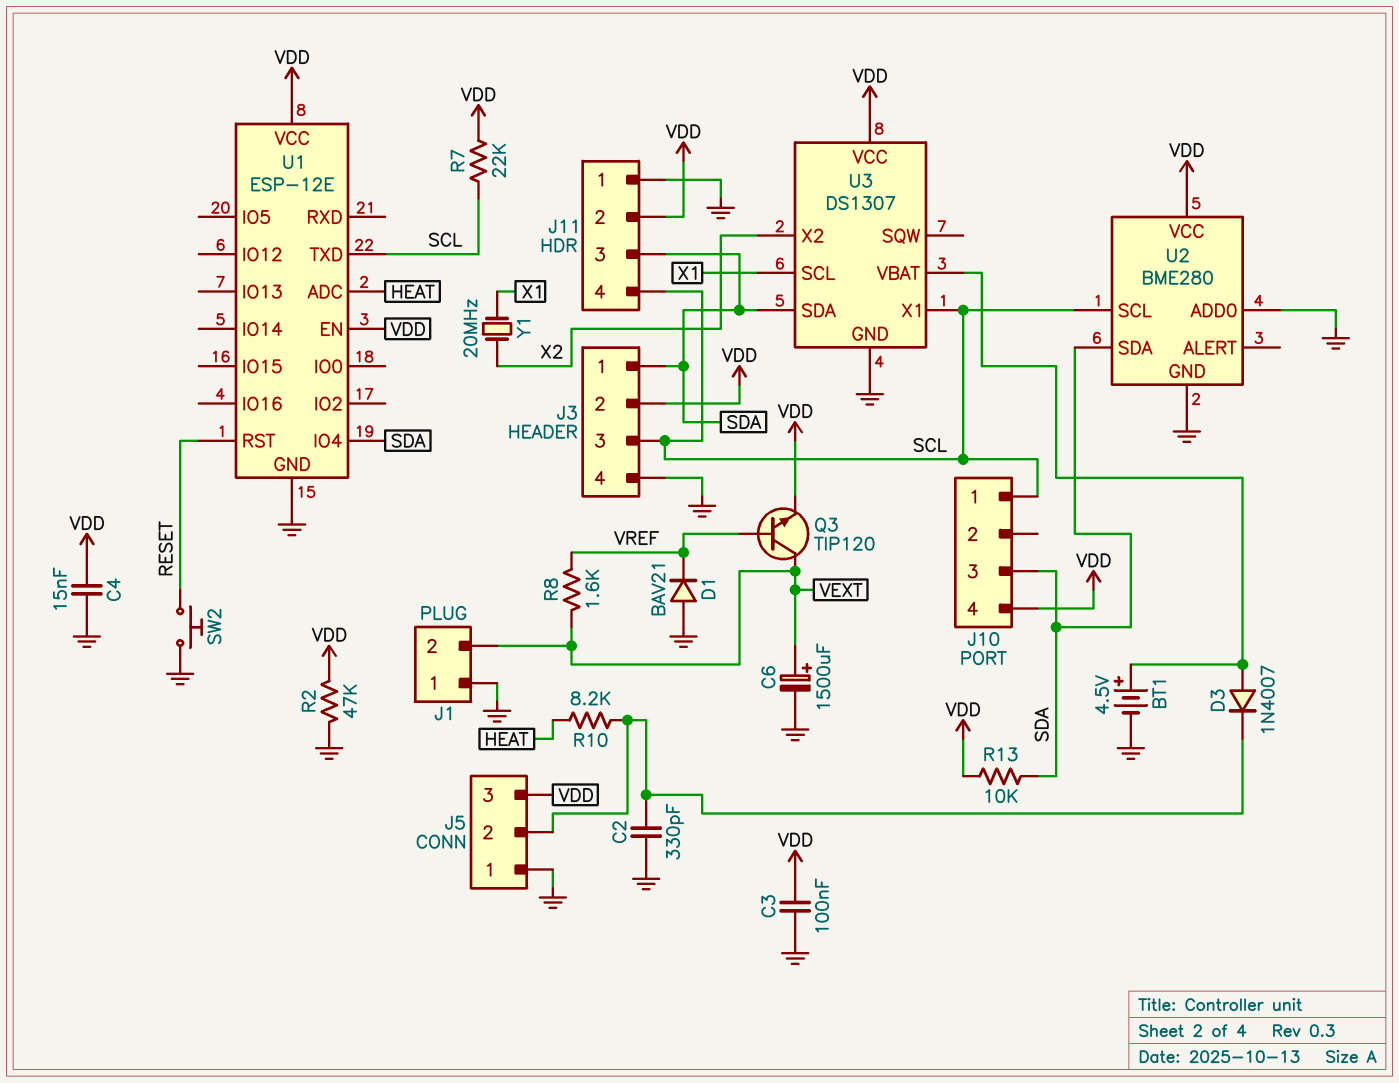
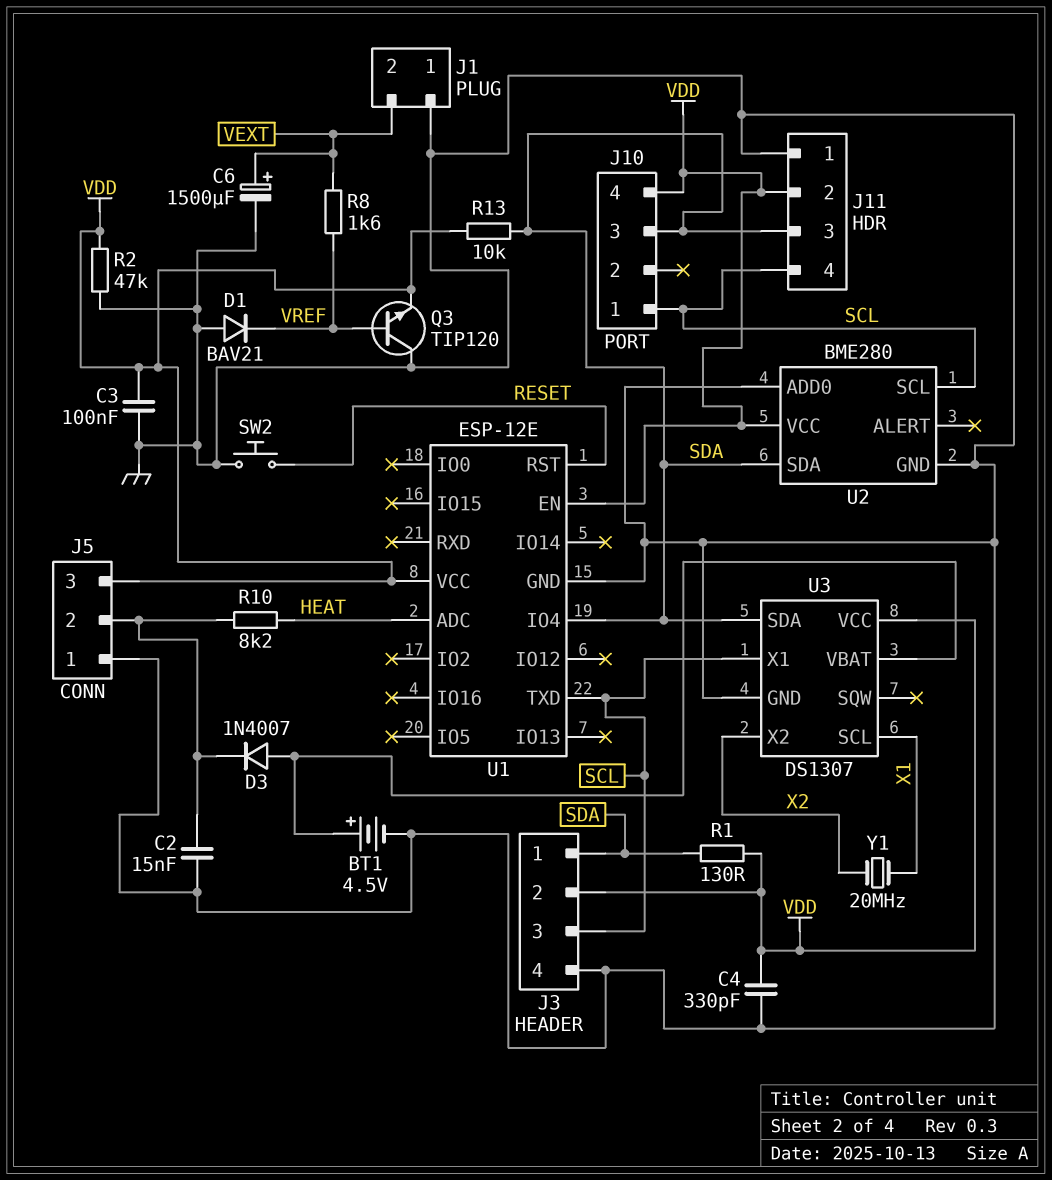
C2: 330pF (GND, J5/2) -> 15nF (GND, J5/2)
C4: 15nF (GND, VDD) -> 330pF (GND, VDD)
Q3: NPN TIP120 (B VREF, C VEXT, E VDD) -> NPN TIP120 (B VREF, C GND, E VDD)
R1: none -> 130 (SDA, VDD)
R7: 22k (SCL, VDD) -> none

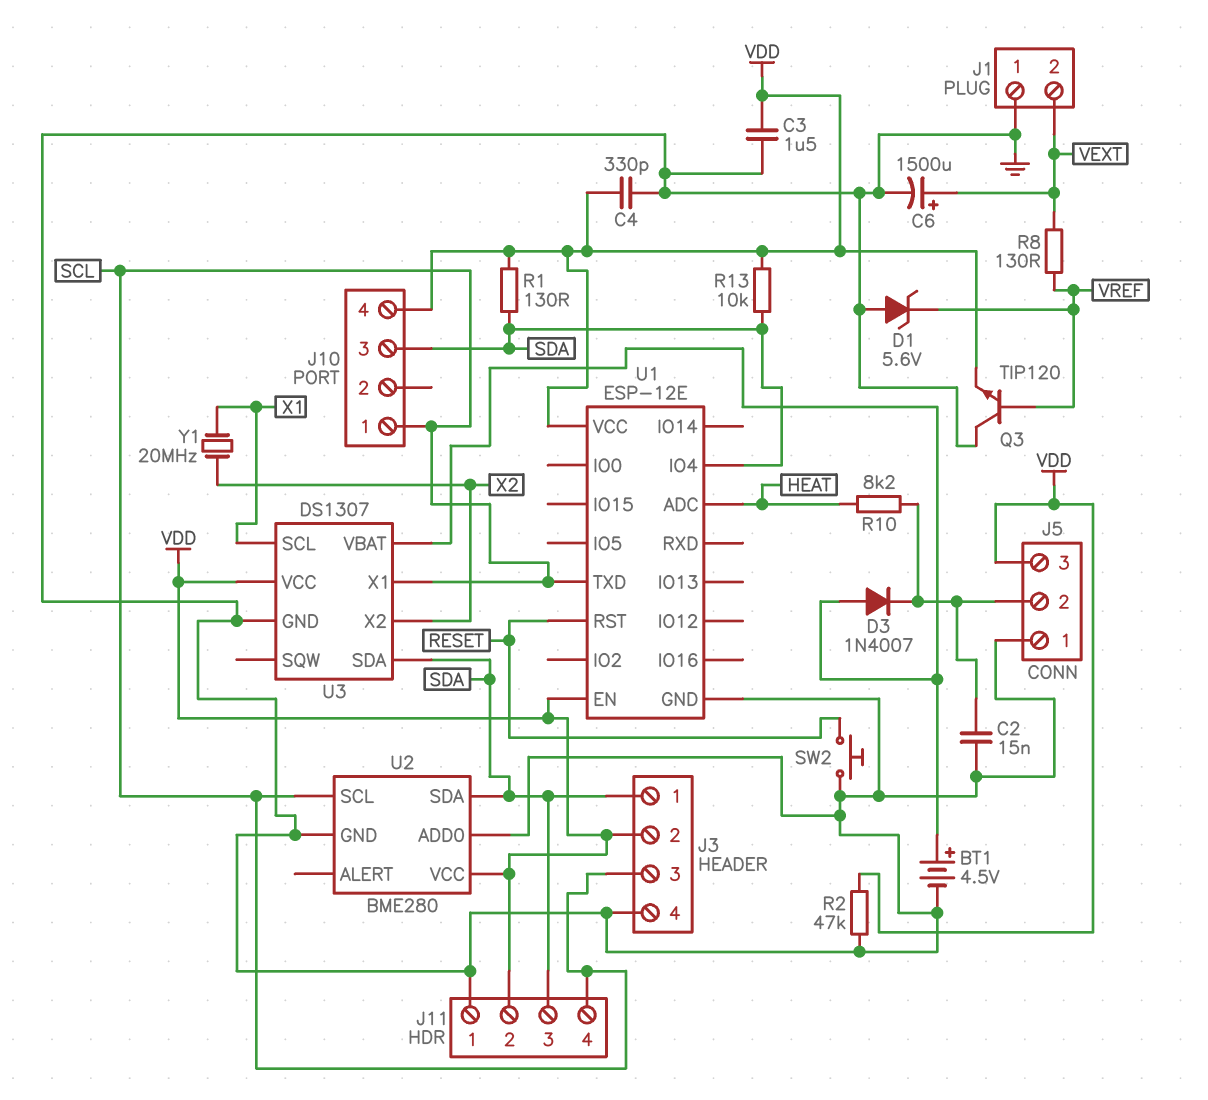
C3: 100nF (GND, VDD) -> 1.5uF (GND, VDD)
D1: diode BAV21 (A GND, K VREF) -> zener 5.6V (A GND, K VREF)
R8: 1.6k (VEXT, VREF) -> 130 (VEXT, VREF)

